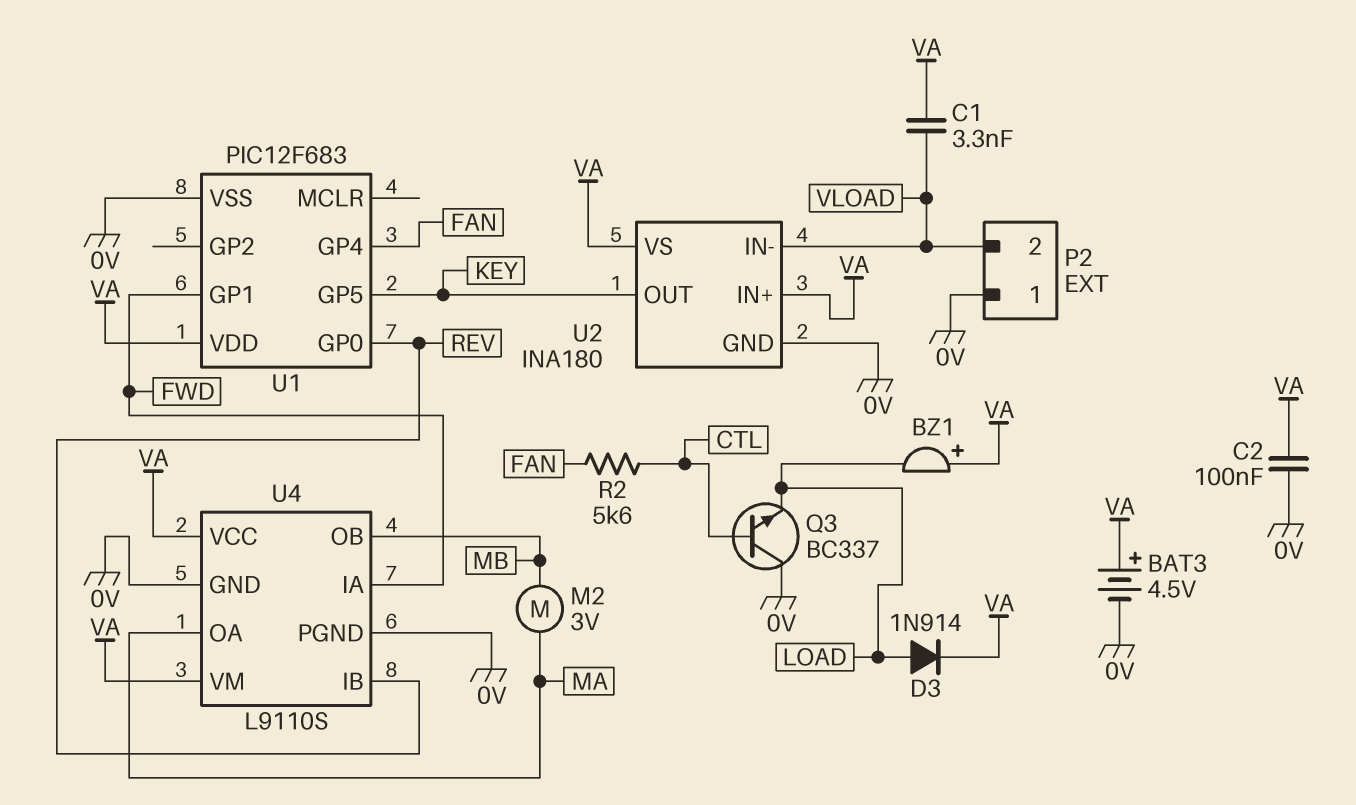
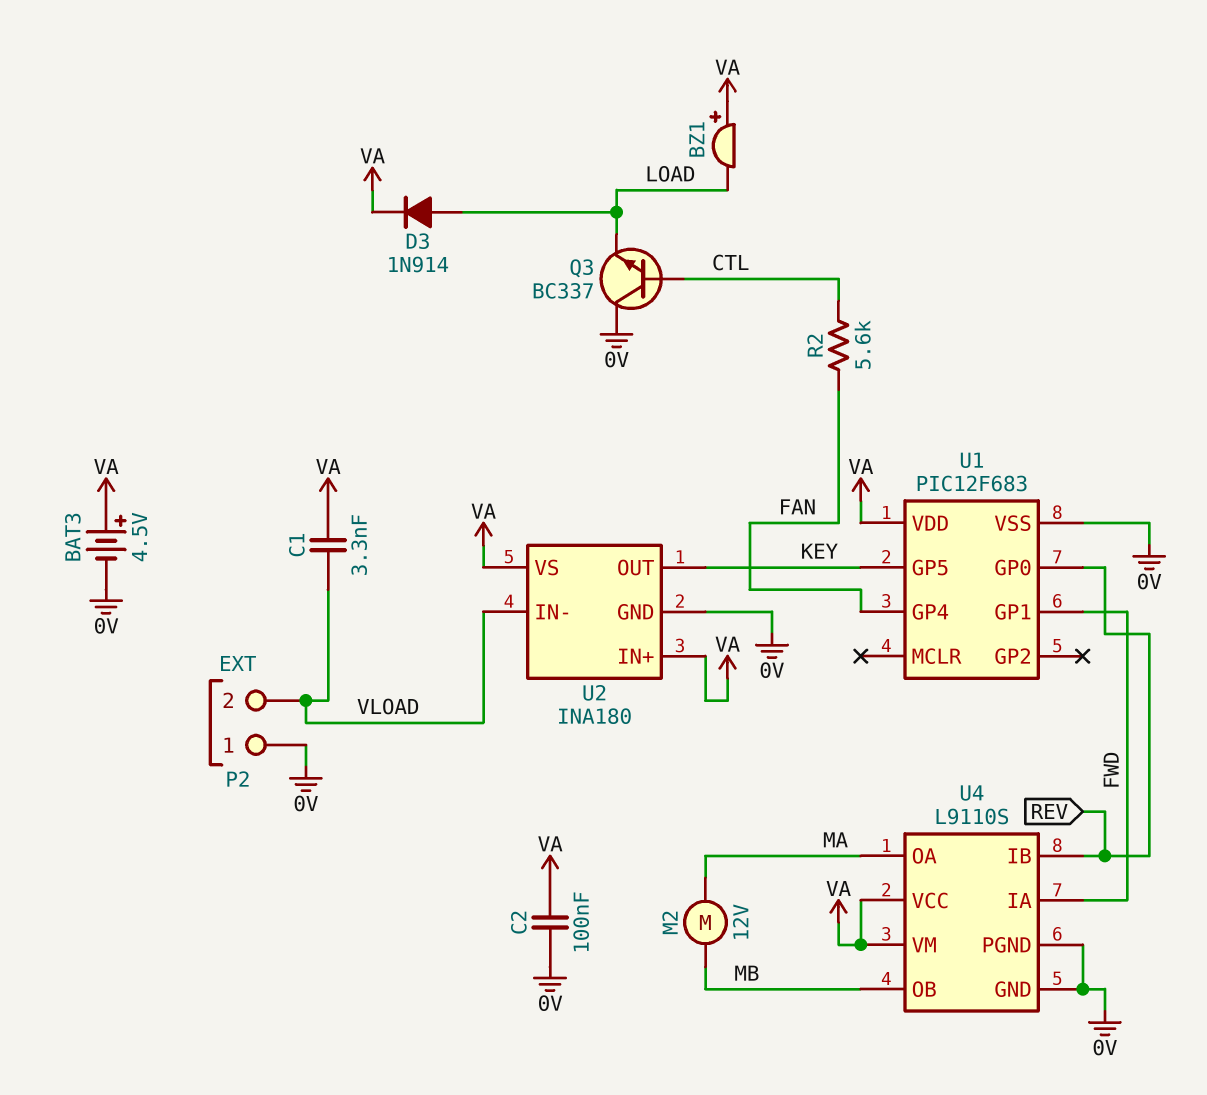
M2: motor 3V (MA, MB) -> motor 12V (MA, MB)

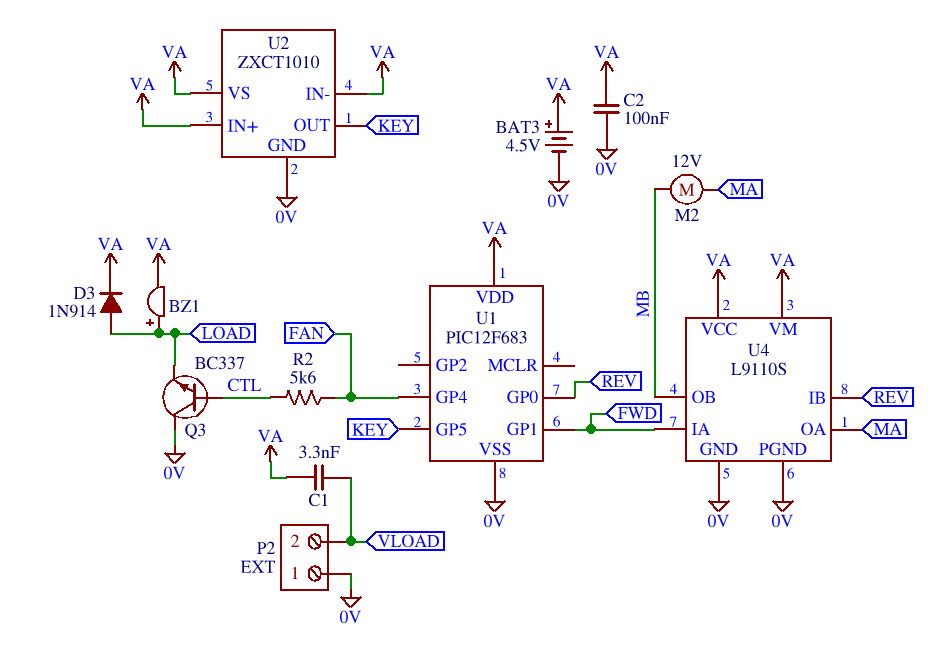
BZ1: buzzer (plus VA, minus LOAD) -> buzzer (plus LOAD, minus VA)
U2: INA180 -> ZXCT1010
U2 pin IN-: VLOAD -> VA

